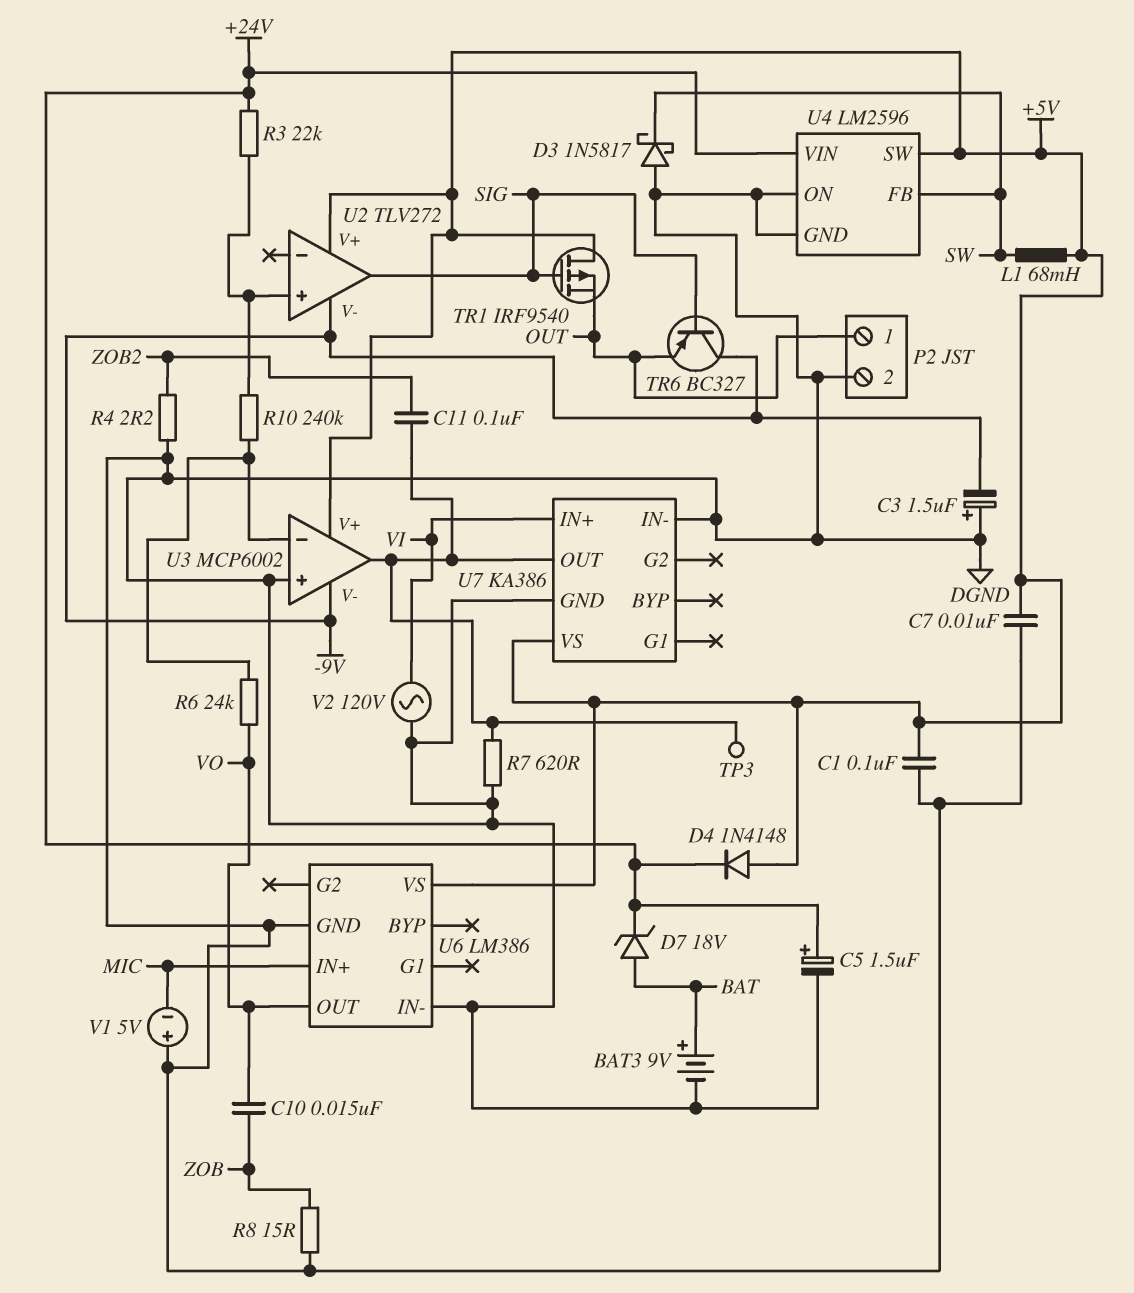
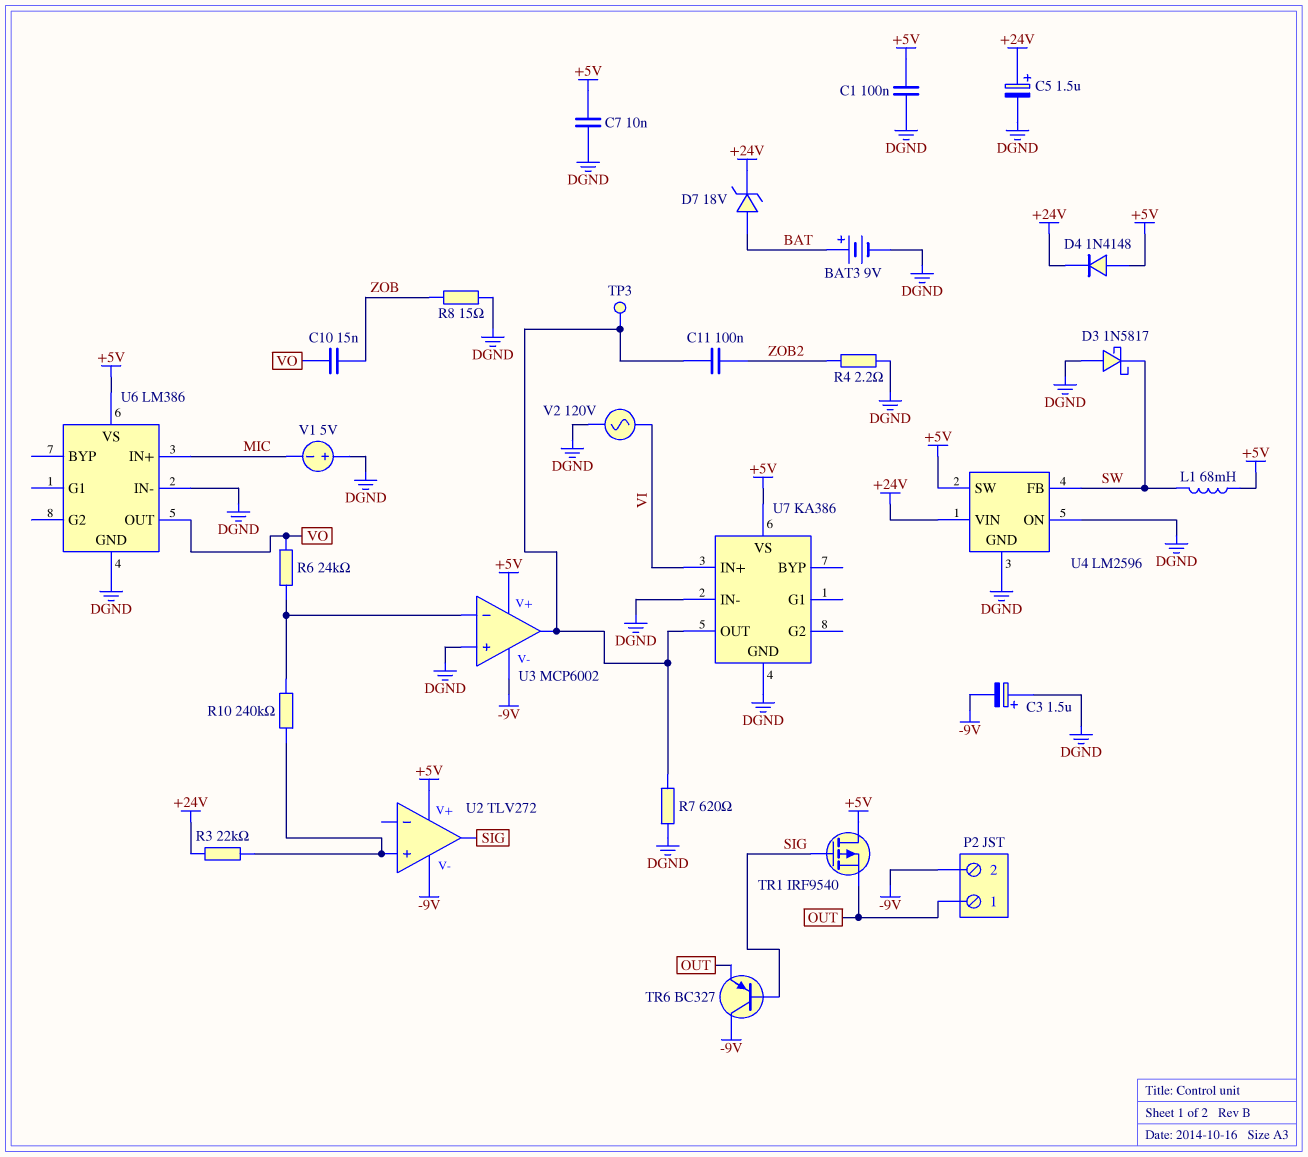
P2 pin 2: DGND -> -9V

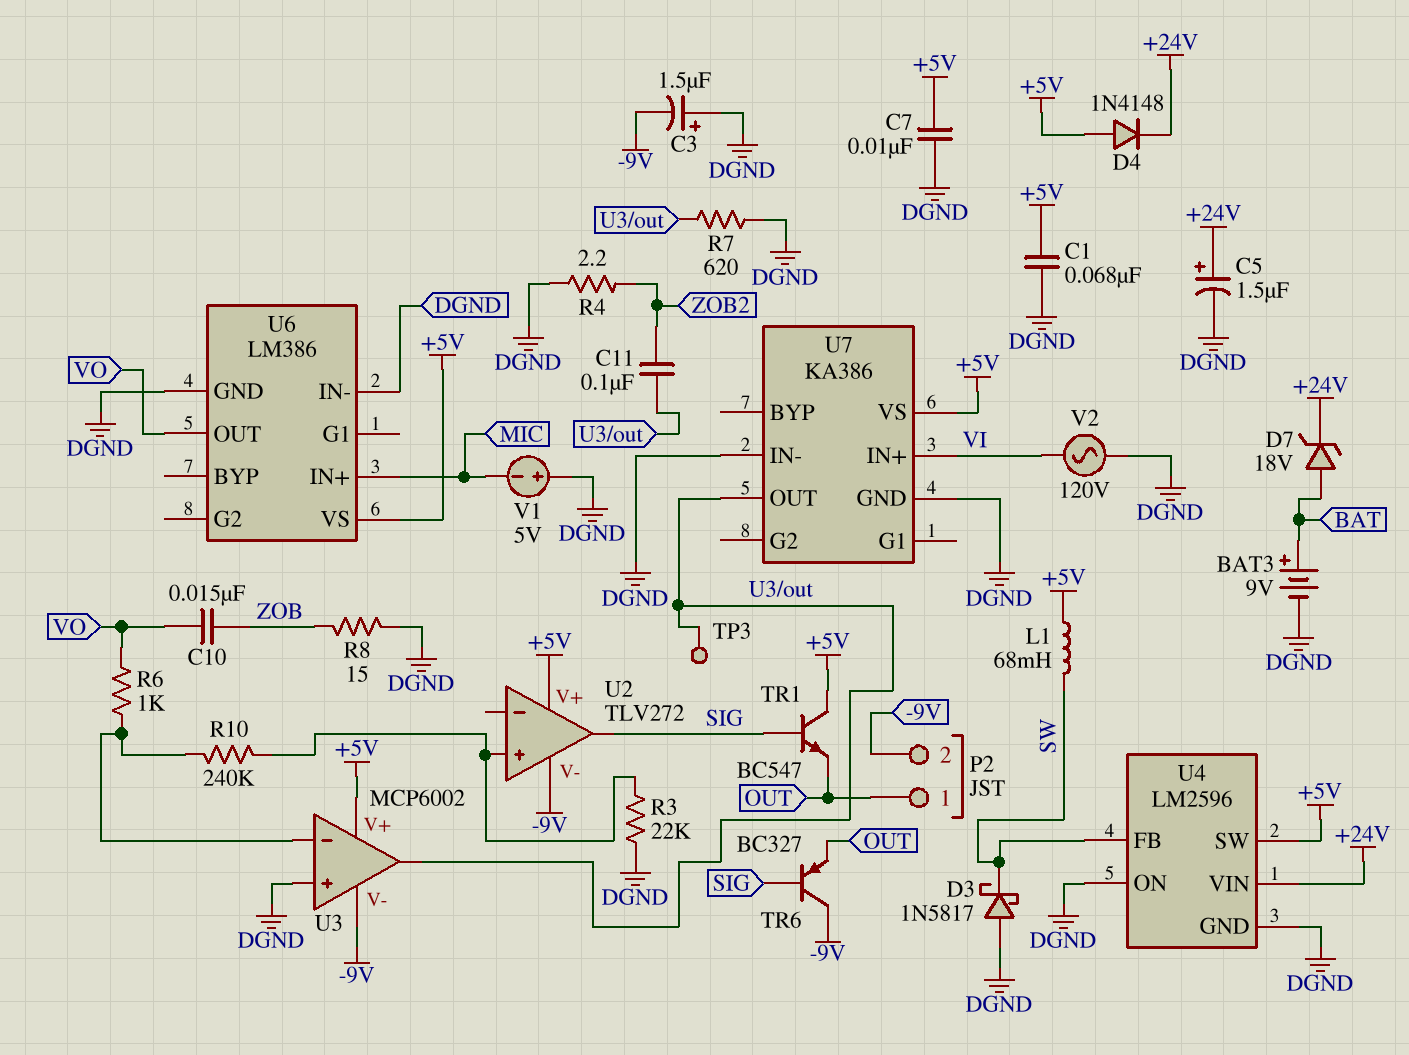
C1: 100nF (+5V, DGND) -> 68nF (+5V, DGND)
R3: 22k (+24V, U2/in+) -> 22k (DGND, U2/in+)
R6: 24k (U3/in-, VO) -> 1k (U3/in-, VO)
TR1: PMOS IRF9540 (G SIG, D +5V, S OUT) -> NPN BC547 (B SIG, C +5V, E OUT)

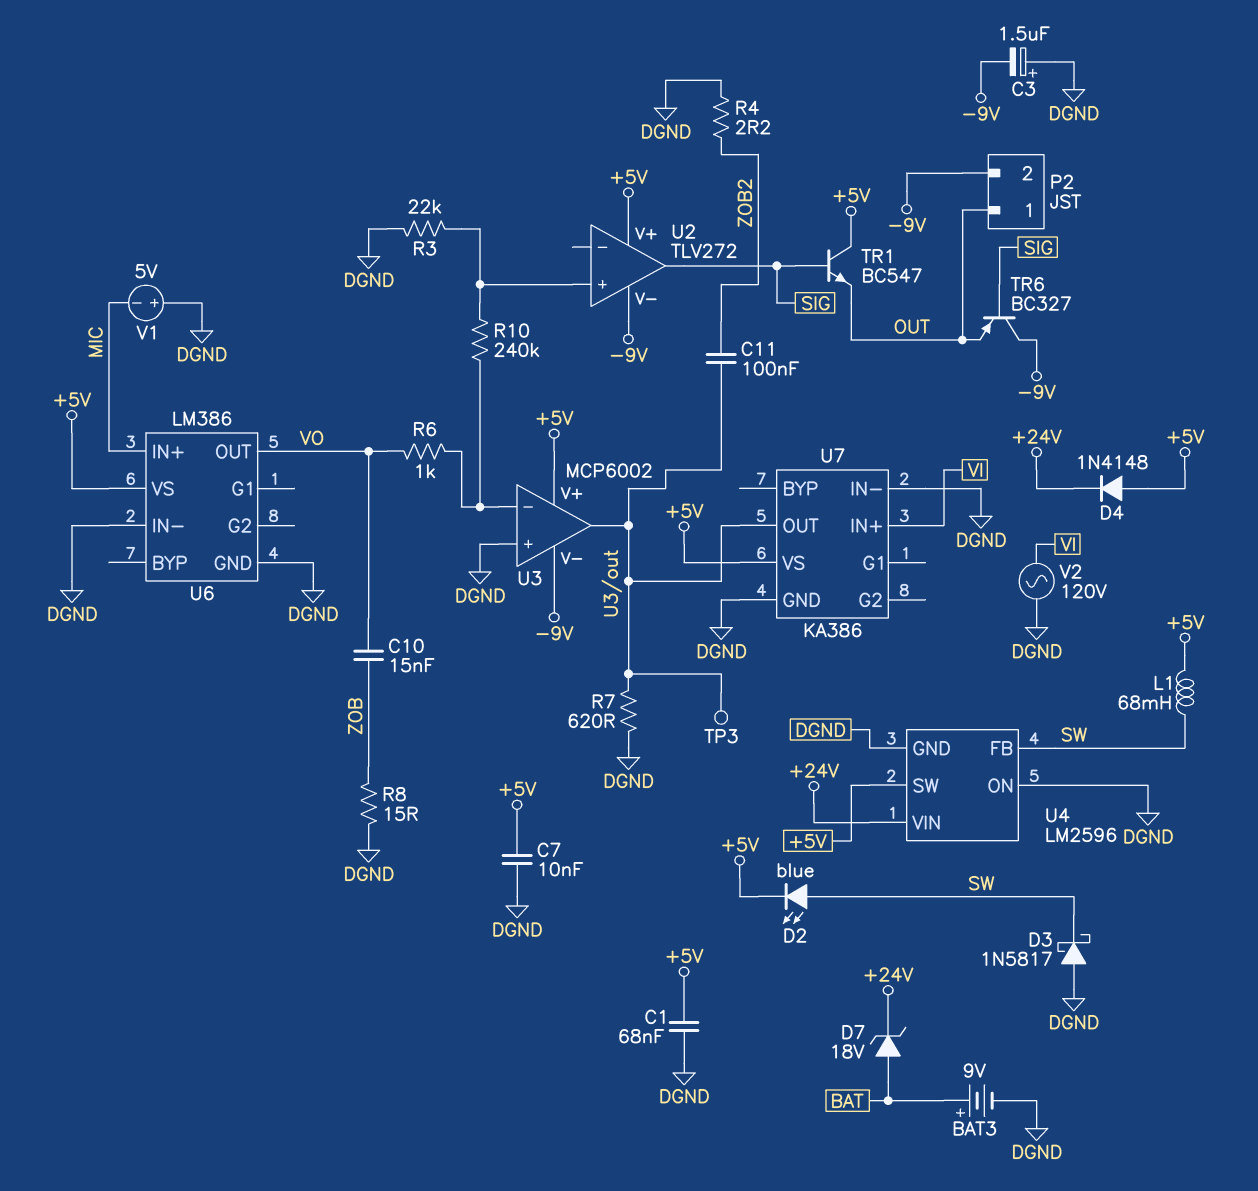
C5: 1.5uF (plus +24V, minus DGND) -> none
D2: none -> LED blue (A SW, K +5V)

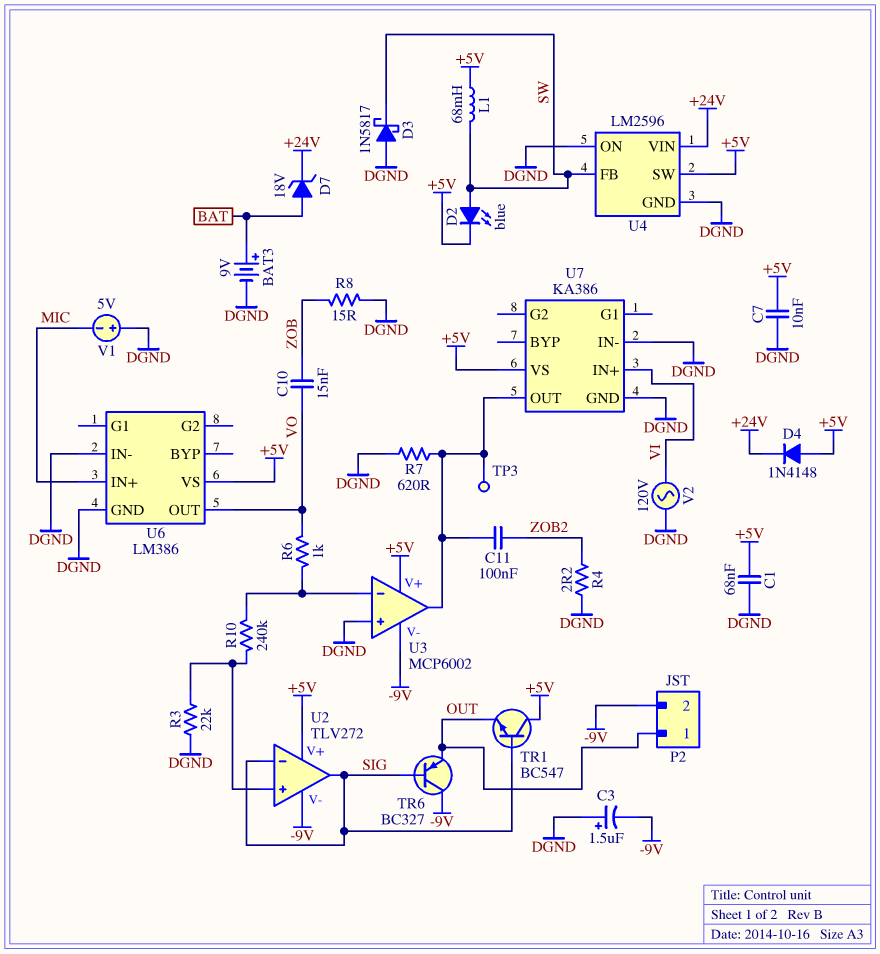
U2 pin in-: none -> SIG

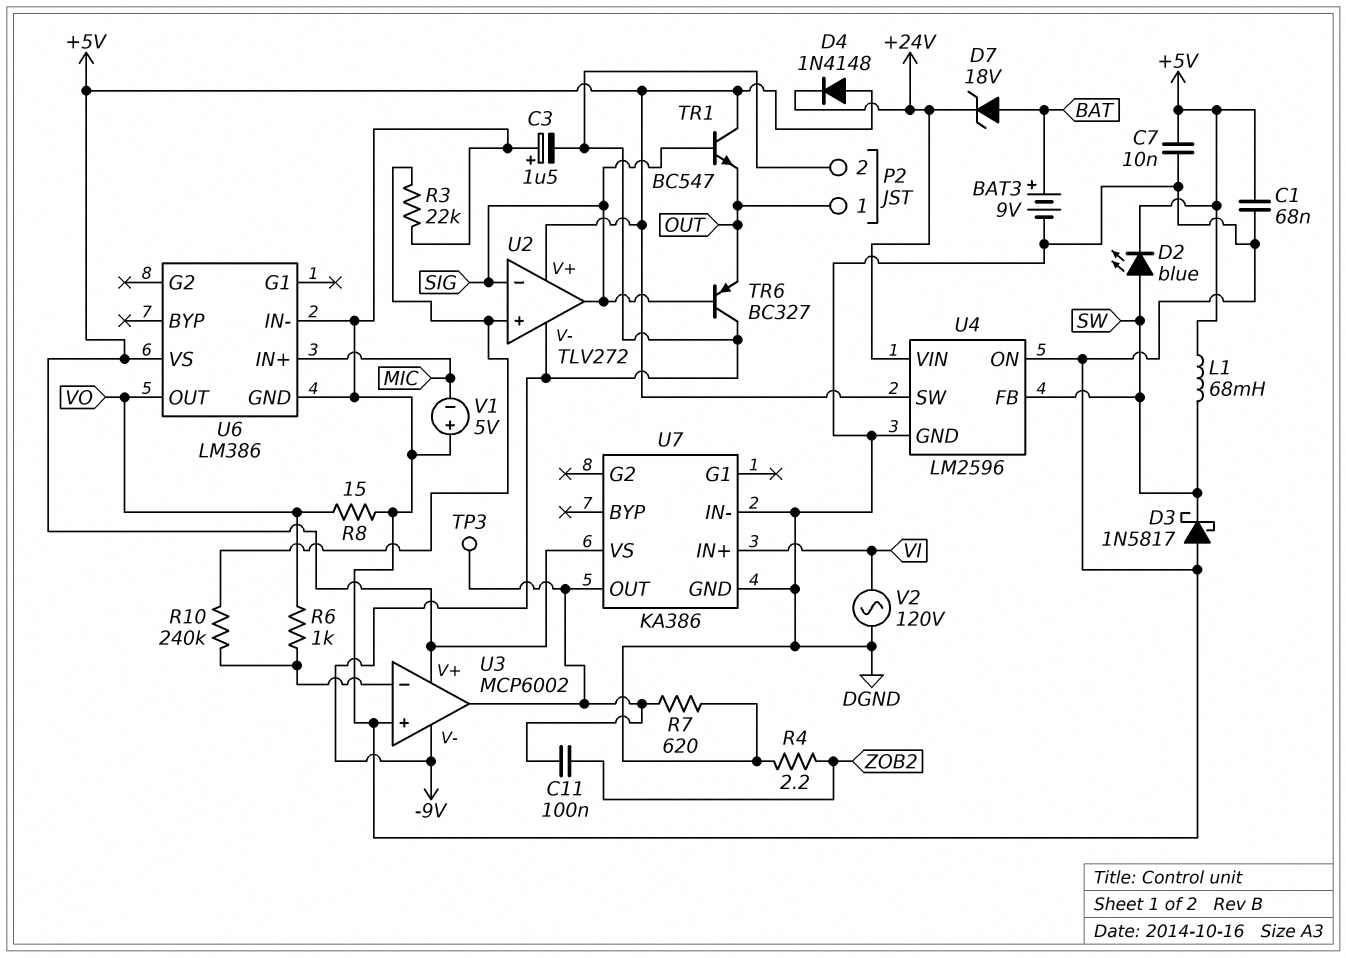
C10: 15nF (VO, ZOB) -> none
R8: 15 (DGND, ZOB) -> 15 (DGND, VO)

